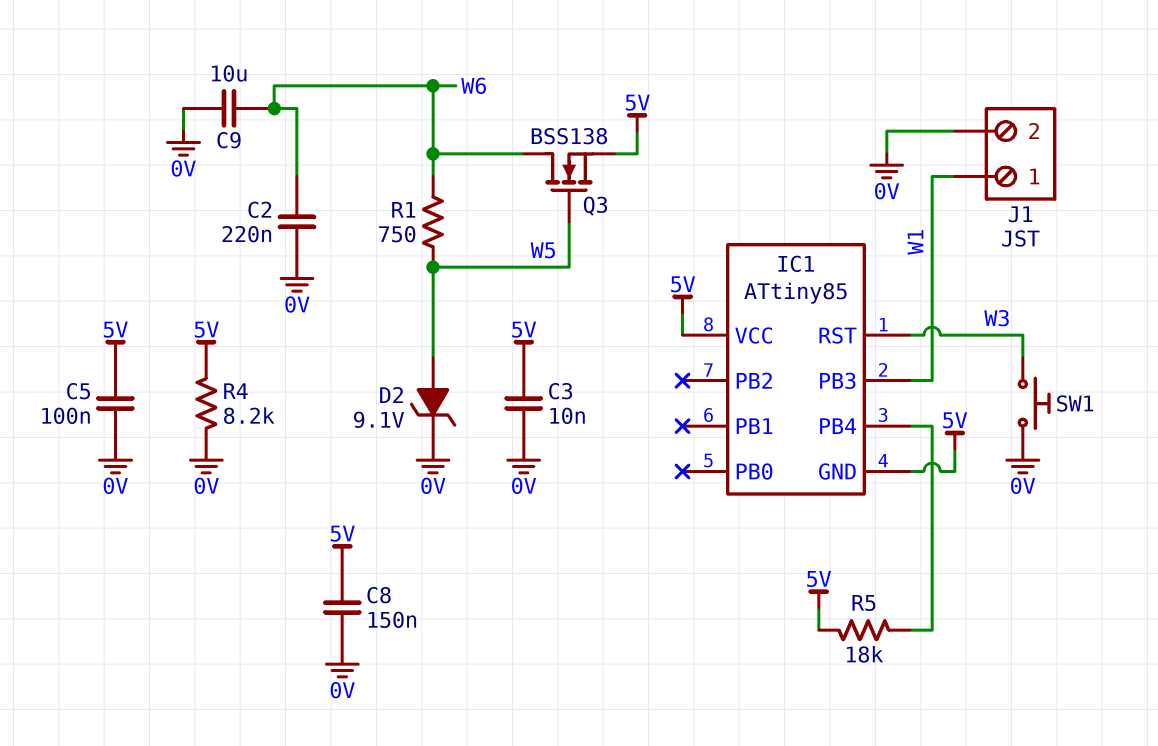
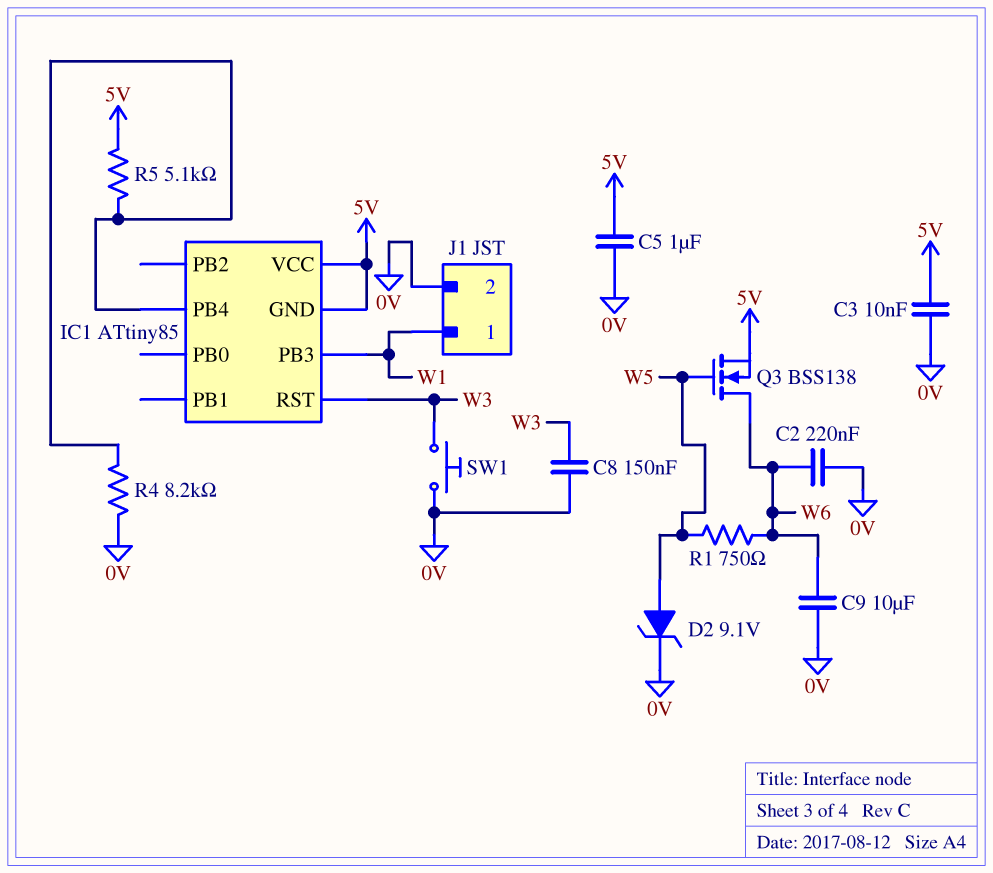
C5: 100nF (0V, 5V) -> 1uF (0V, 5V)
C8: 150nF (0V, 5V) -> 150nF (0V, W3)
R4: 8.2k (0V, 5V) -> 8.2k (0V, IC1/PB4)
R5: 18k (5V, IC1/PB4) -> 5.1k (5V, IC1/PB4)

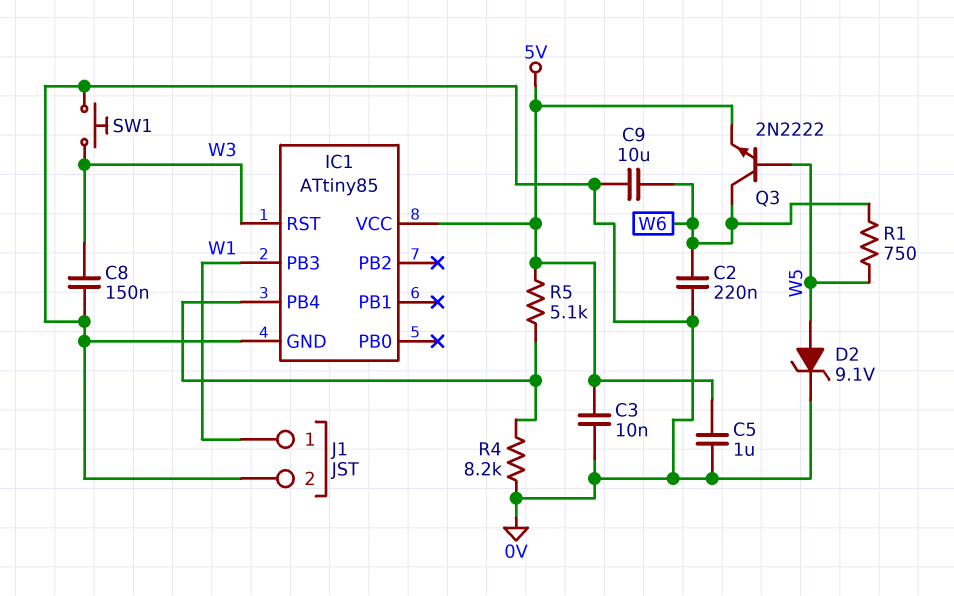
IC1 pin GND: 5V -> 0V
Q3: NMOS BSS138 (G W5, D W6, S 5V) -> NPN 2N2222 (B W5, C W6, E 5V)

